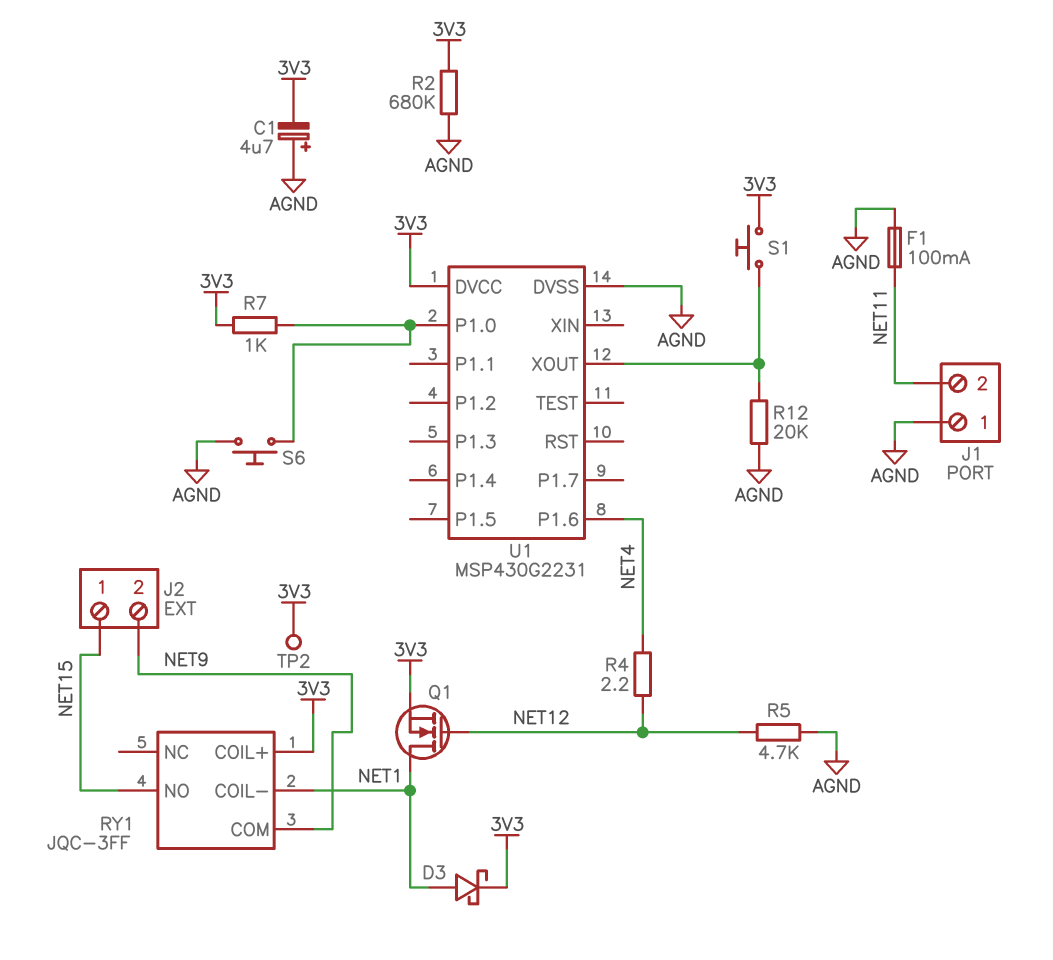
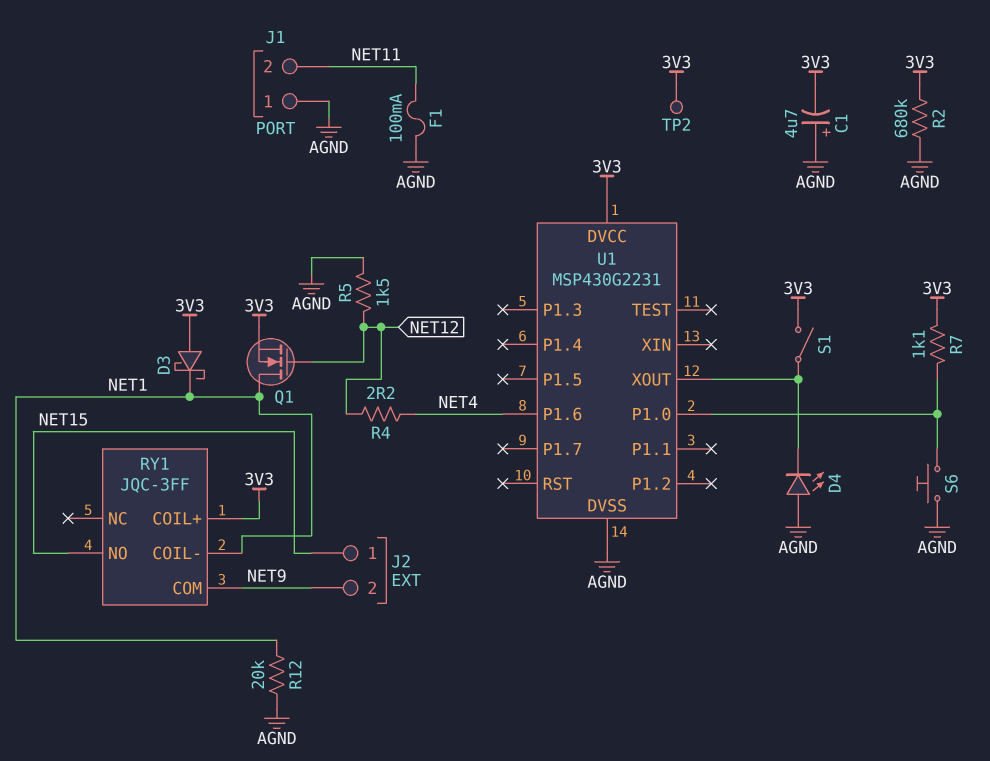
D3: schottky (A NET1, K 3V3) -> schottky (A 3V3, K NET1)
D4: none -> LED (A AGND, K U1/XOUT)
R5: 4.7k (AGND, NET12) -> 1.5k (AGND, NET12)
R7: 1k (3V3, U1/P1.0) -> 1.1k (3V3, U1/P1.0)
R12: 20k (AGND, U1/XOUT) -> 20k (AGND, NET1)
S1: button (3V3, U1/XOUT) -> switch (3V3, U1/XOUT)

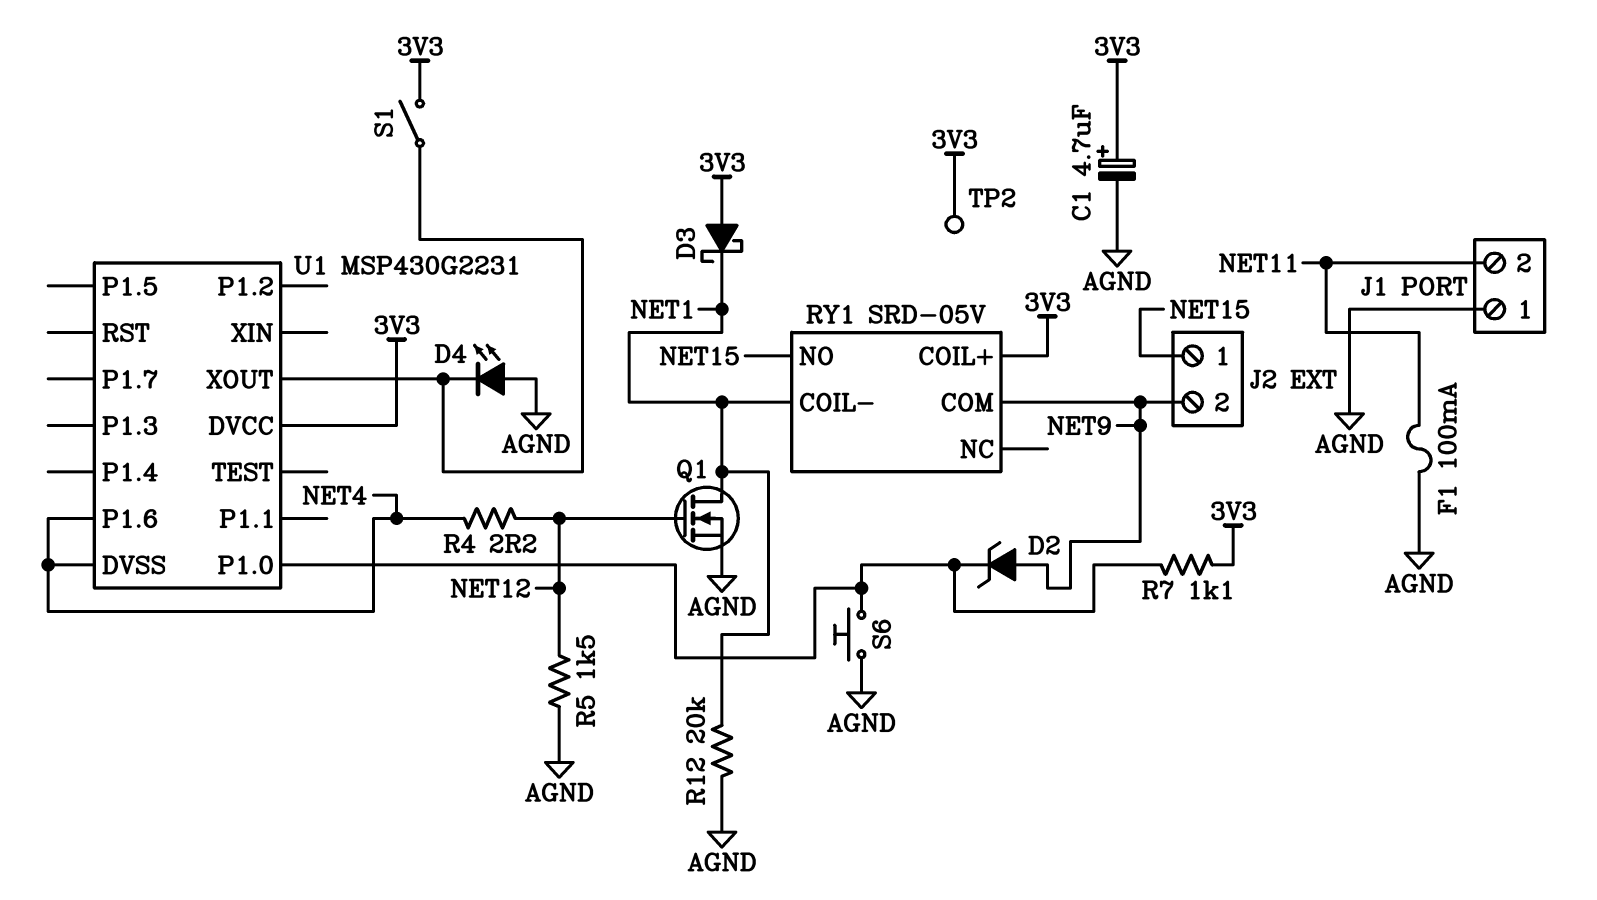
C1: 4.7uF (plus AGND, minus 3V3) -> 4.7uF (plus 3V3, minus AGND)
D2: none -> zener (A NET9, K U1/P1.0)
Q1: NMOS (G NET12, D NET1, S 3V3) -> NMOS (G NET12, D NET1, S AGND)
R2: 680k (3V3, AGND) -> none
RY1: JQC-3FF -> SRD-05V
U1 pin DVSS: AGND -> NET4

